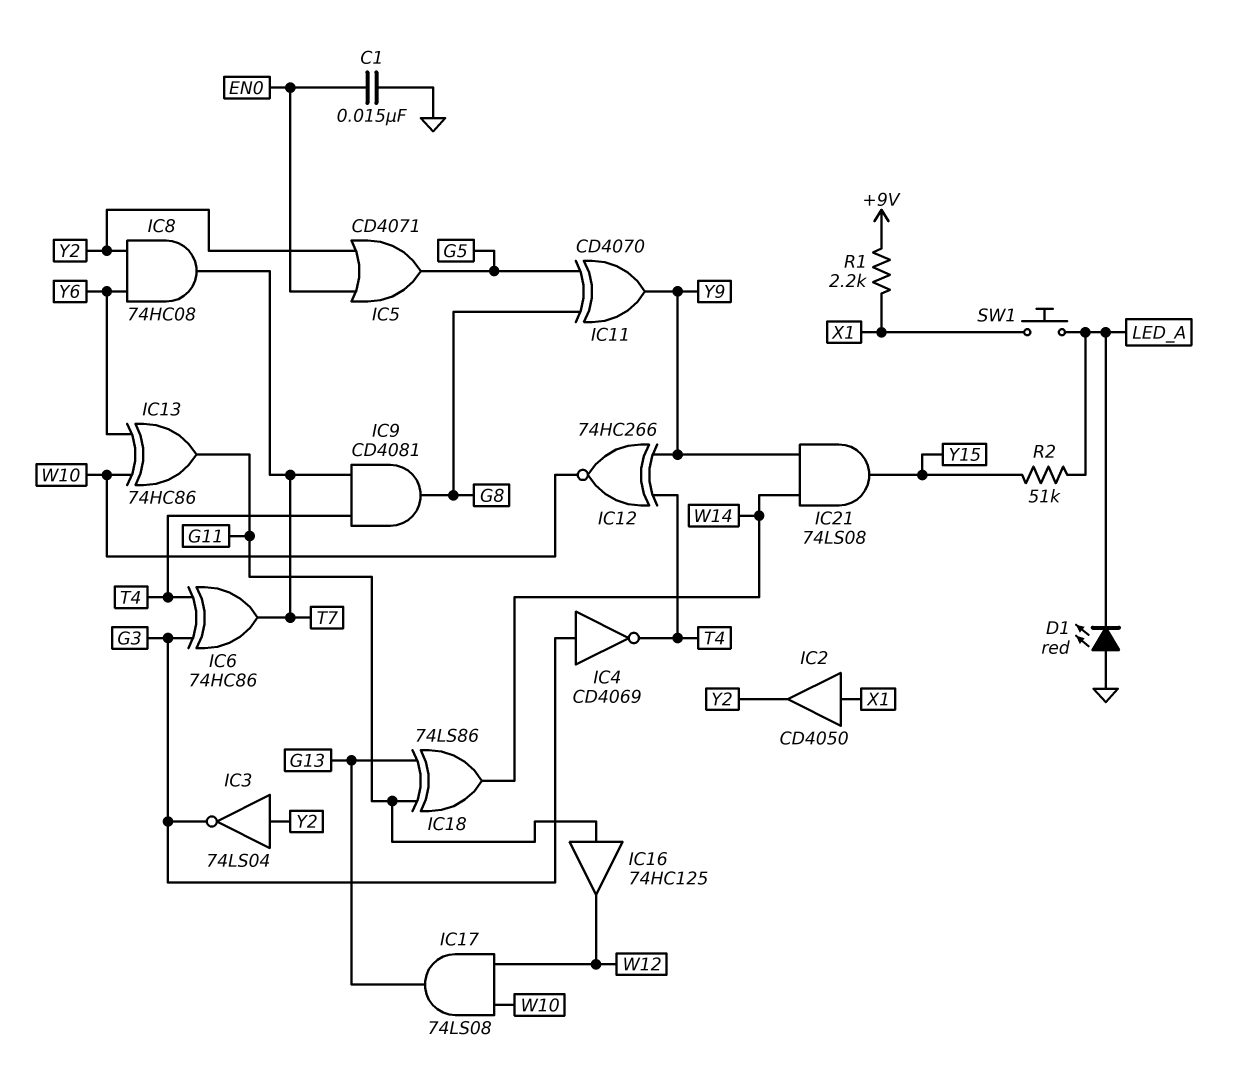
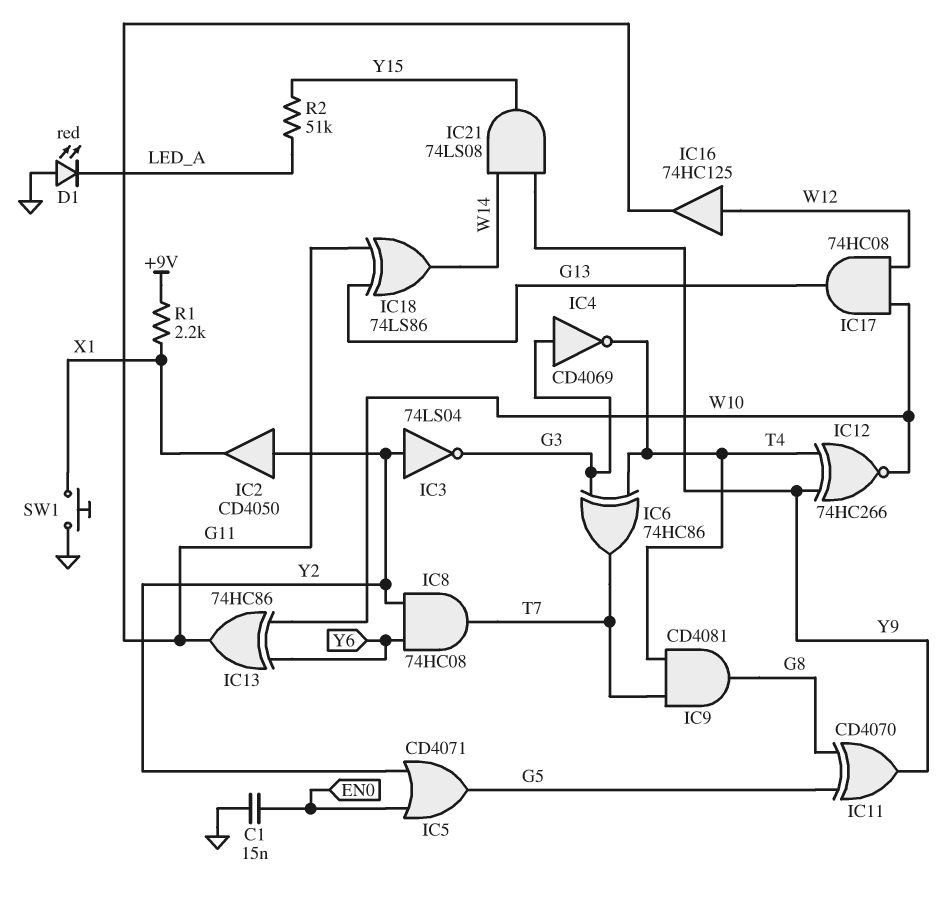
IC2: buffer CD4050 (in X1, out Y2) -> buffer CD4050 (in Y2, out X1)
IC16: buffer 74HC125 (in G11, out W12) -> buffer 74HC125 (in W12, out G11)
IC17: AND 74LS08 (in W10, in W12, out G13) -> AND 74HC08 (in W10, in W12, out G13)
SW1: button (LED_A, X1) -> button (GND, X1)

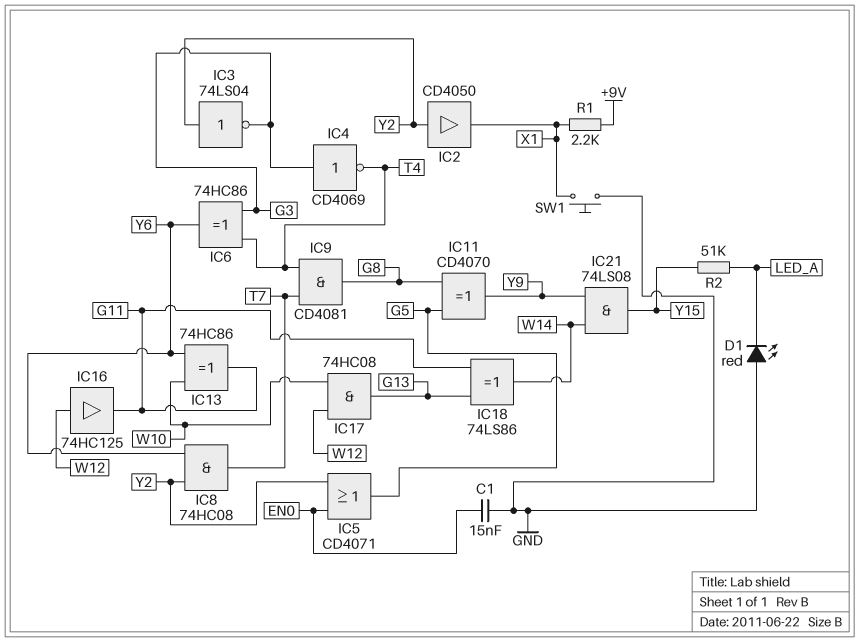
IC6: XOR 74HC86 (in G3, in T4, out T7) -> XOR 74HC86 (in G3, in T4, out Y6)
IC12: XNOR 74HC266 (in T4, in Y9, out W10) -> none

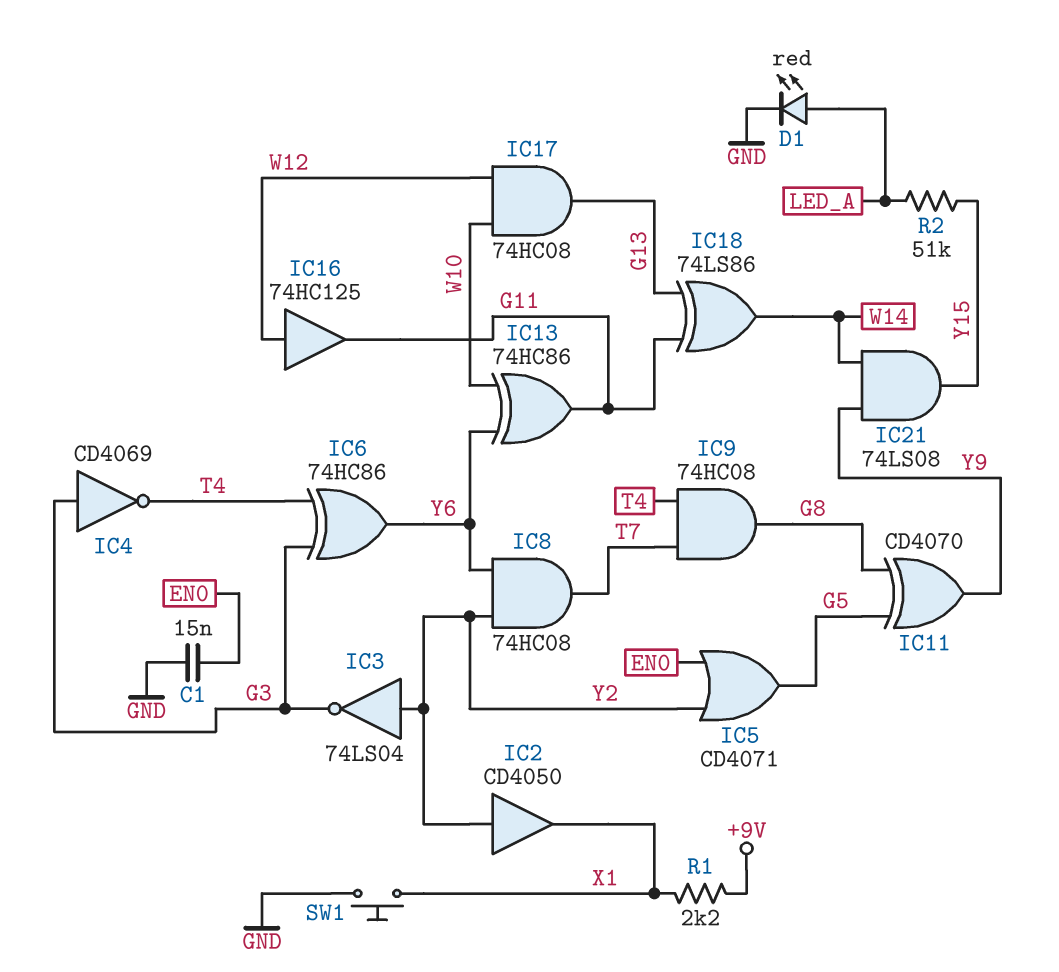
D1: LED red (A GND, K LED_A) -> LED red (A LED_A, K GND)
IC9: AND CD4081 (in T4, in T7, out G8) -> AND 74HC08 (in T4, in T7, out G8)

